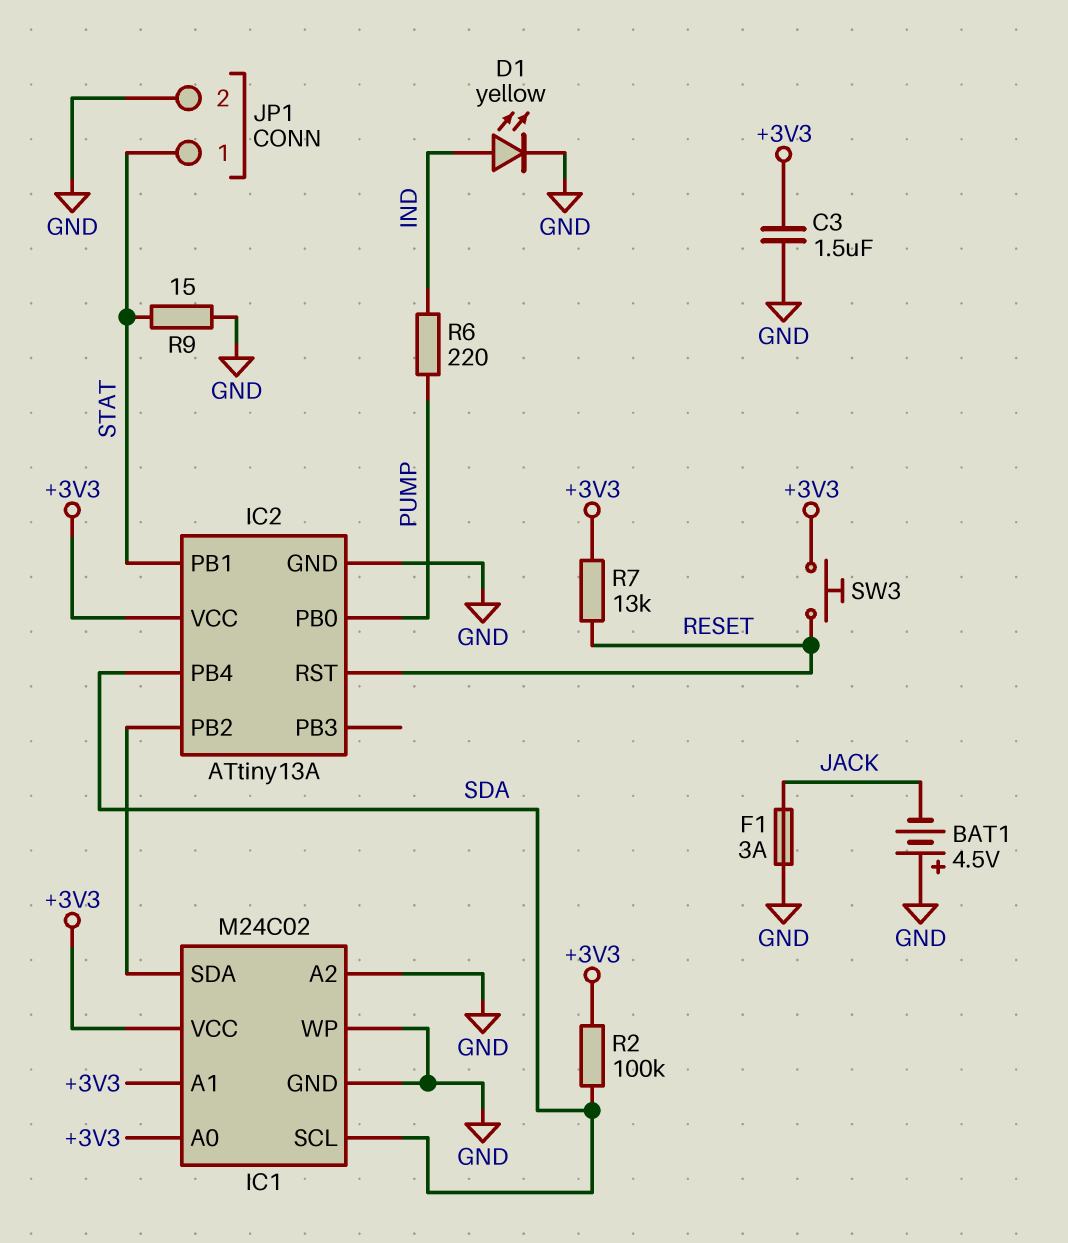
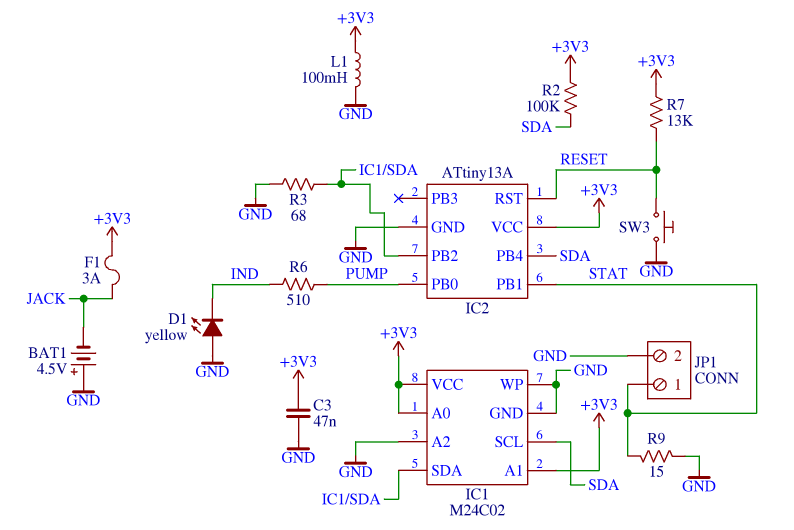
C3: 1.5uF (+3V3, GND) -> 47nF (+3V3, GND)
D1: LED yellow (A IND, K GND) -> LED yellow (A GND, K IND)
F1: 3A (GND, JACK) -> 3A (+3V3, JACK)
L1: none -> 100mH (+3V3, GND)
R3: none -> 68 (GND, IC1/SDA)
R6: 220 (IND, PUMP) -> 510 (IND, PUMP)
SW3: button (+3V3, RESET) -> button (GND, RESET)

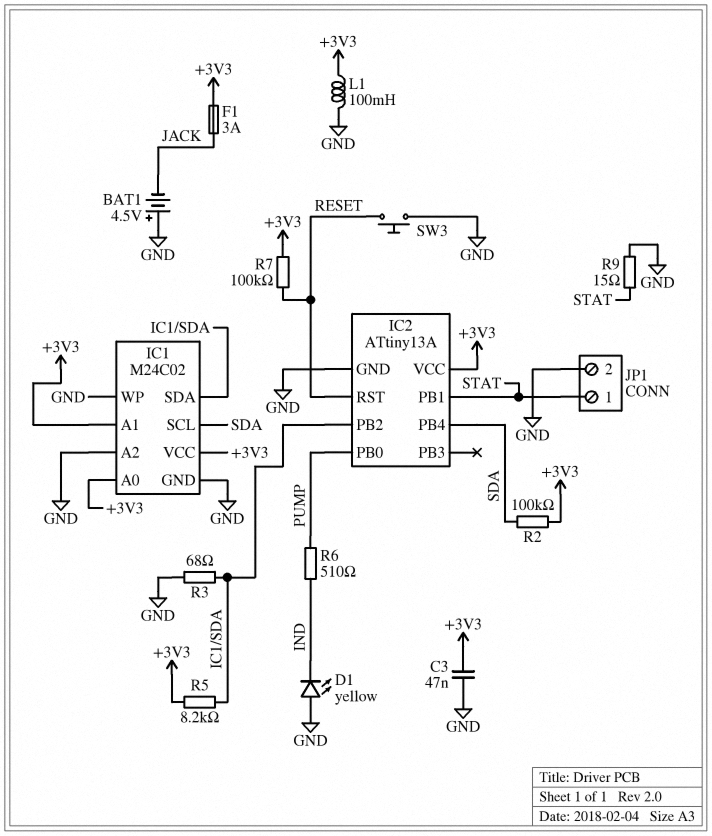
R5: none -> 8.2k (+3V3, IC1/SDA)
R7: 13k (+3V3, RESET) -> 100k (+3V3, RESET)

